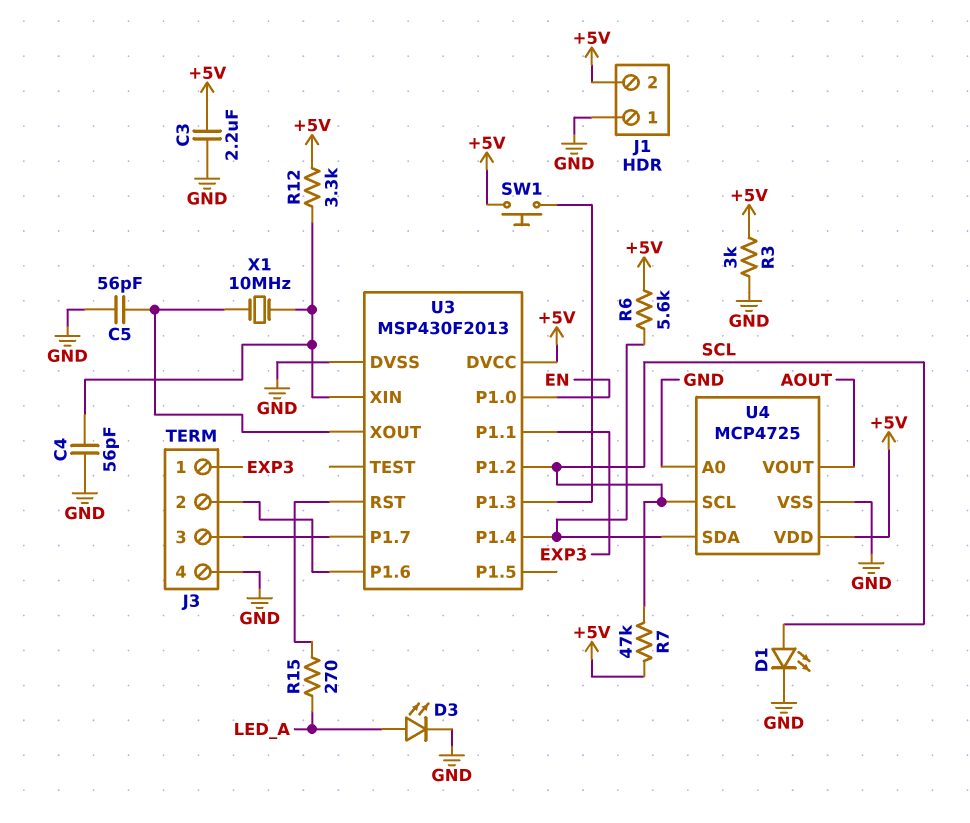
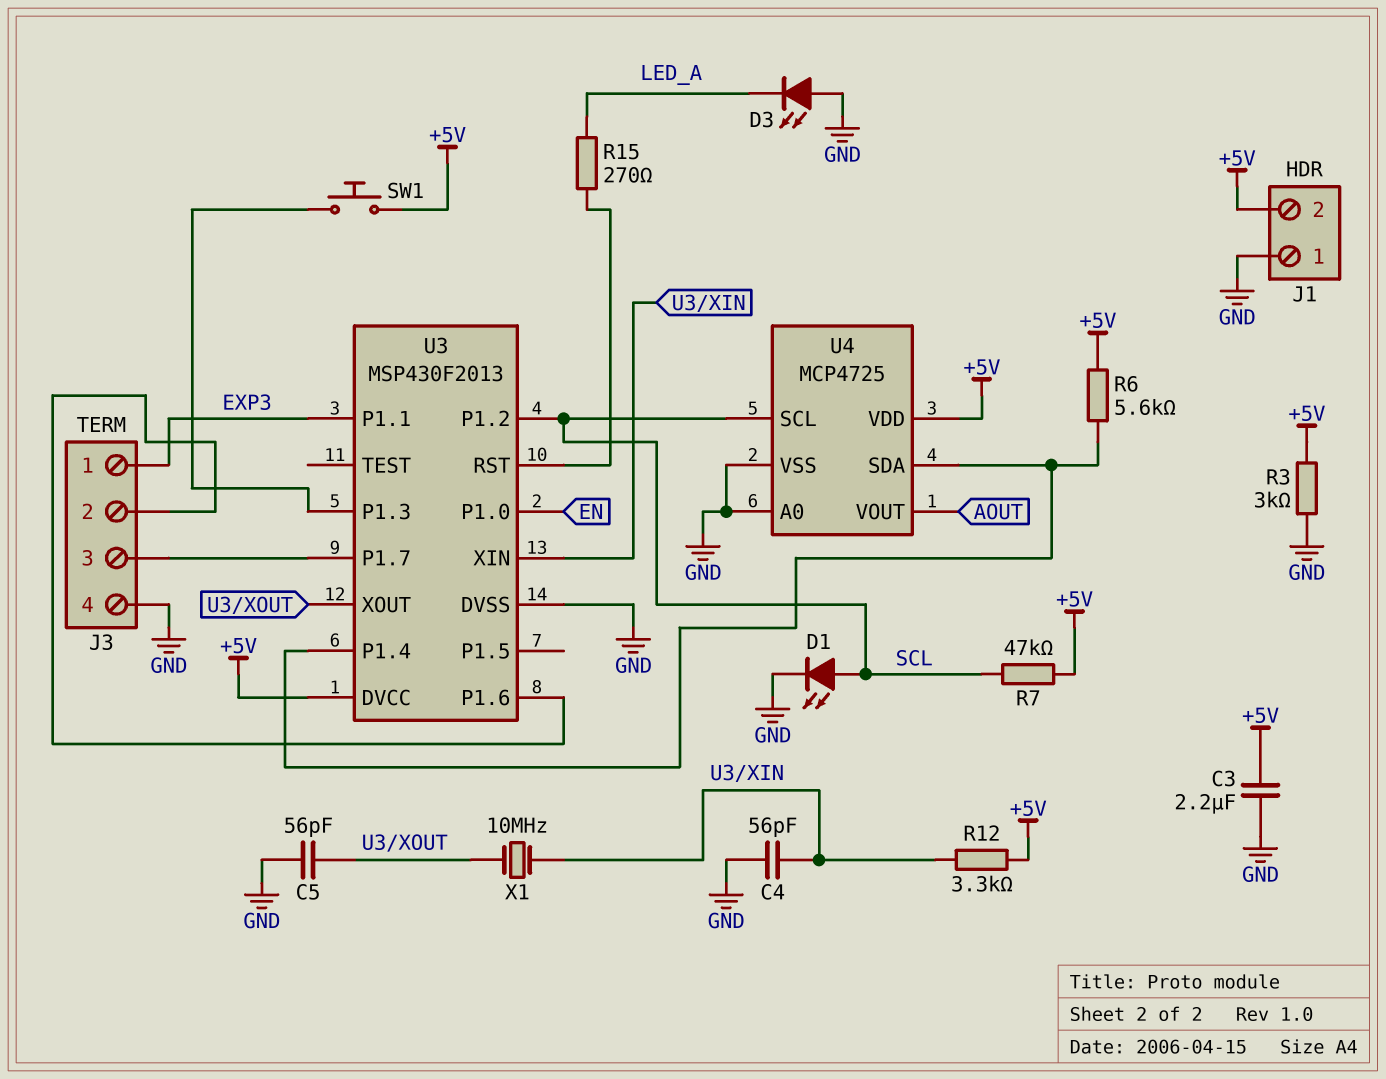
D3: LED (A LED_A, K GND) -> LED (A GND, K LED_A)

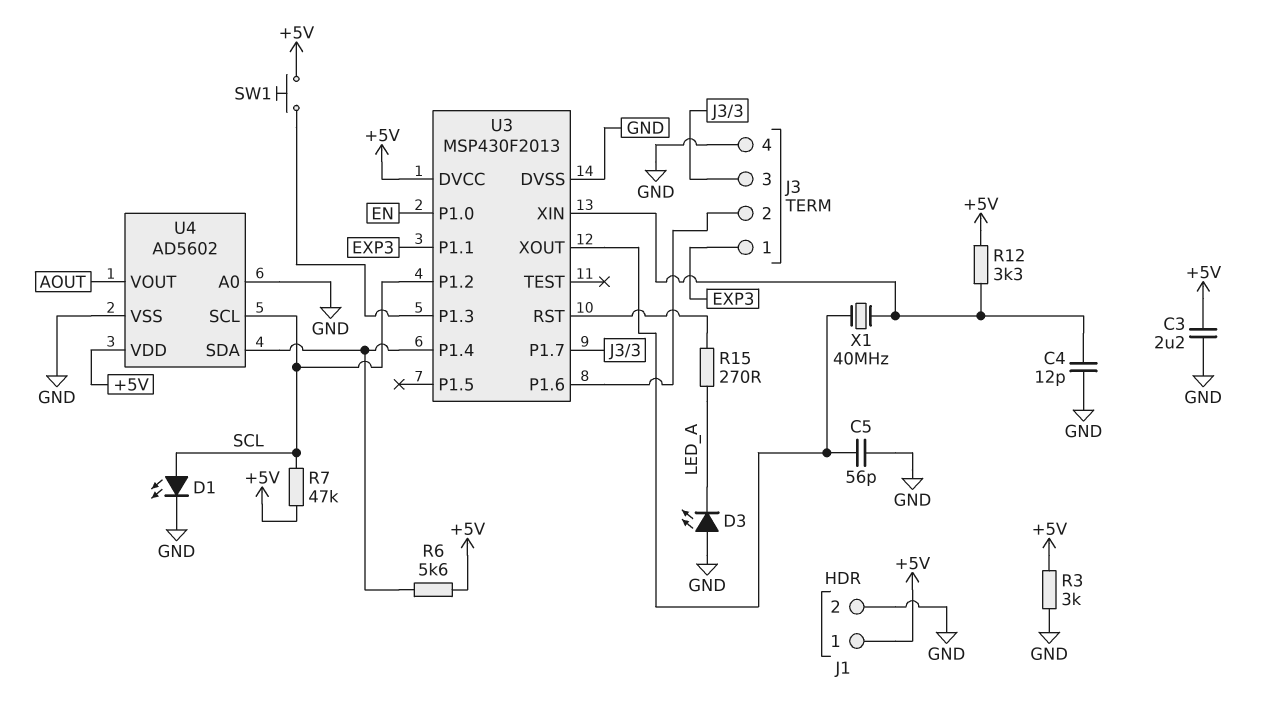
C4: 56pF (GND, U3/XIN) -> 12pF (GND, U3/XIN)
J1 pin 1: GND -> +5V
J1 pin 2: +5V -> GND
U4: MCP4725 -> AD5602
X1: 10MHz (U3/XIN, U3/XOUT) -> 40MHz (U3/XIN, U3/XOUT)

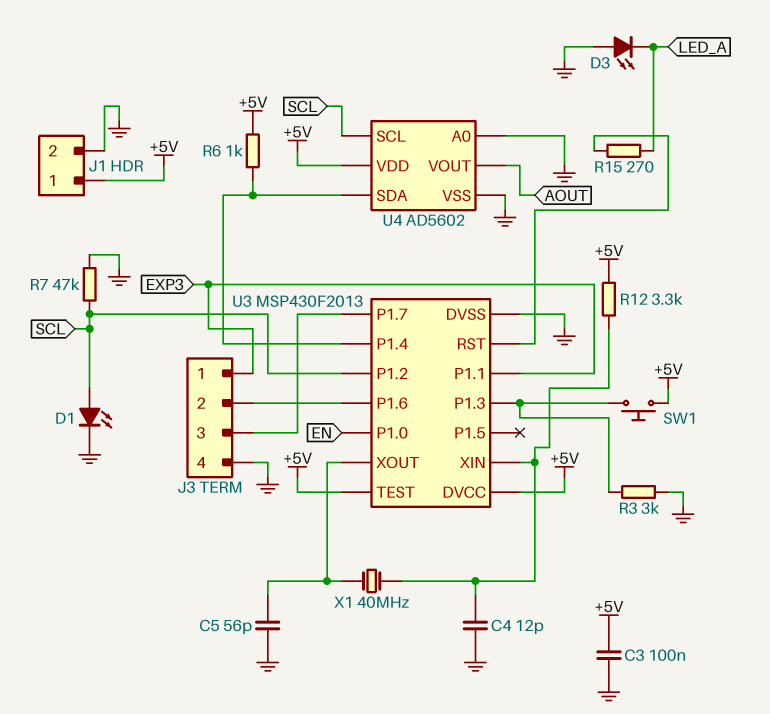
C3: 2.2uF (+5V, GND) -> 100nF (+5V, GND)
R3: 3k (+5V, GND) -> 3k (GND, U3/P1.3)
R6: 5.6k (+5V, U3/P1.4) -> 1k (+5V, U3/P1.4)
R7: 47k (+5V, SCL) -> 47k (GND, SCL)
U3 pin TEST: none -> +5V

